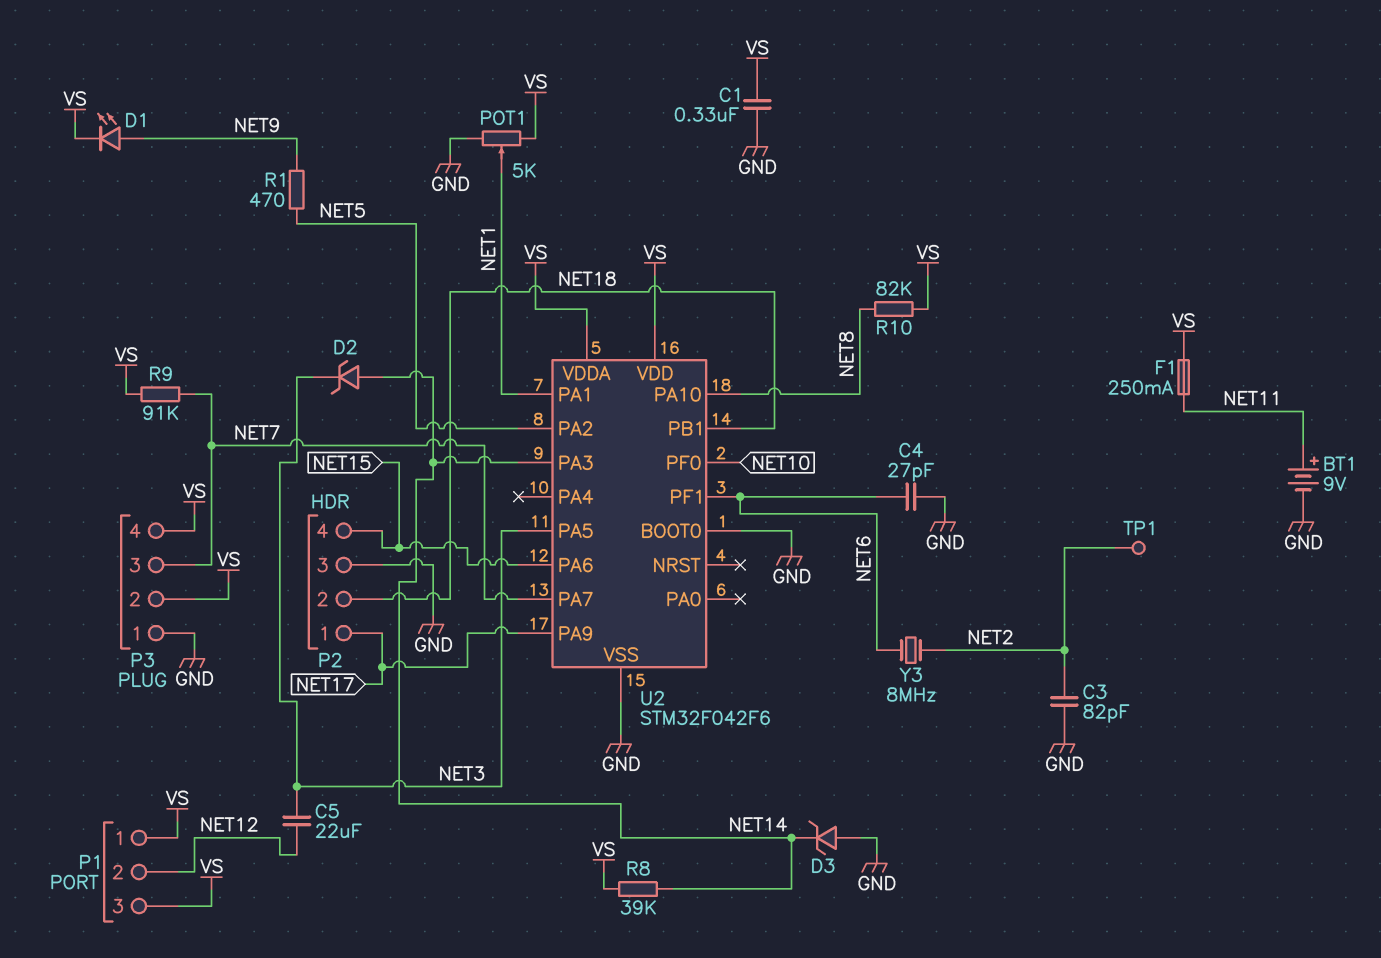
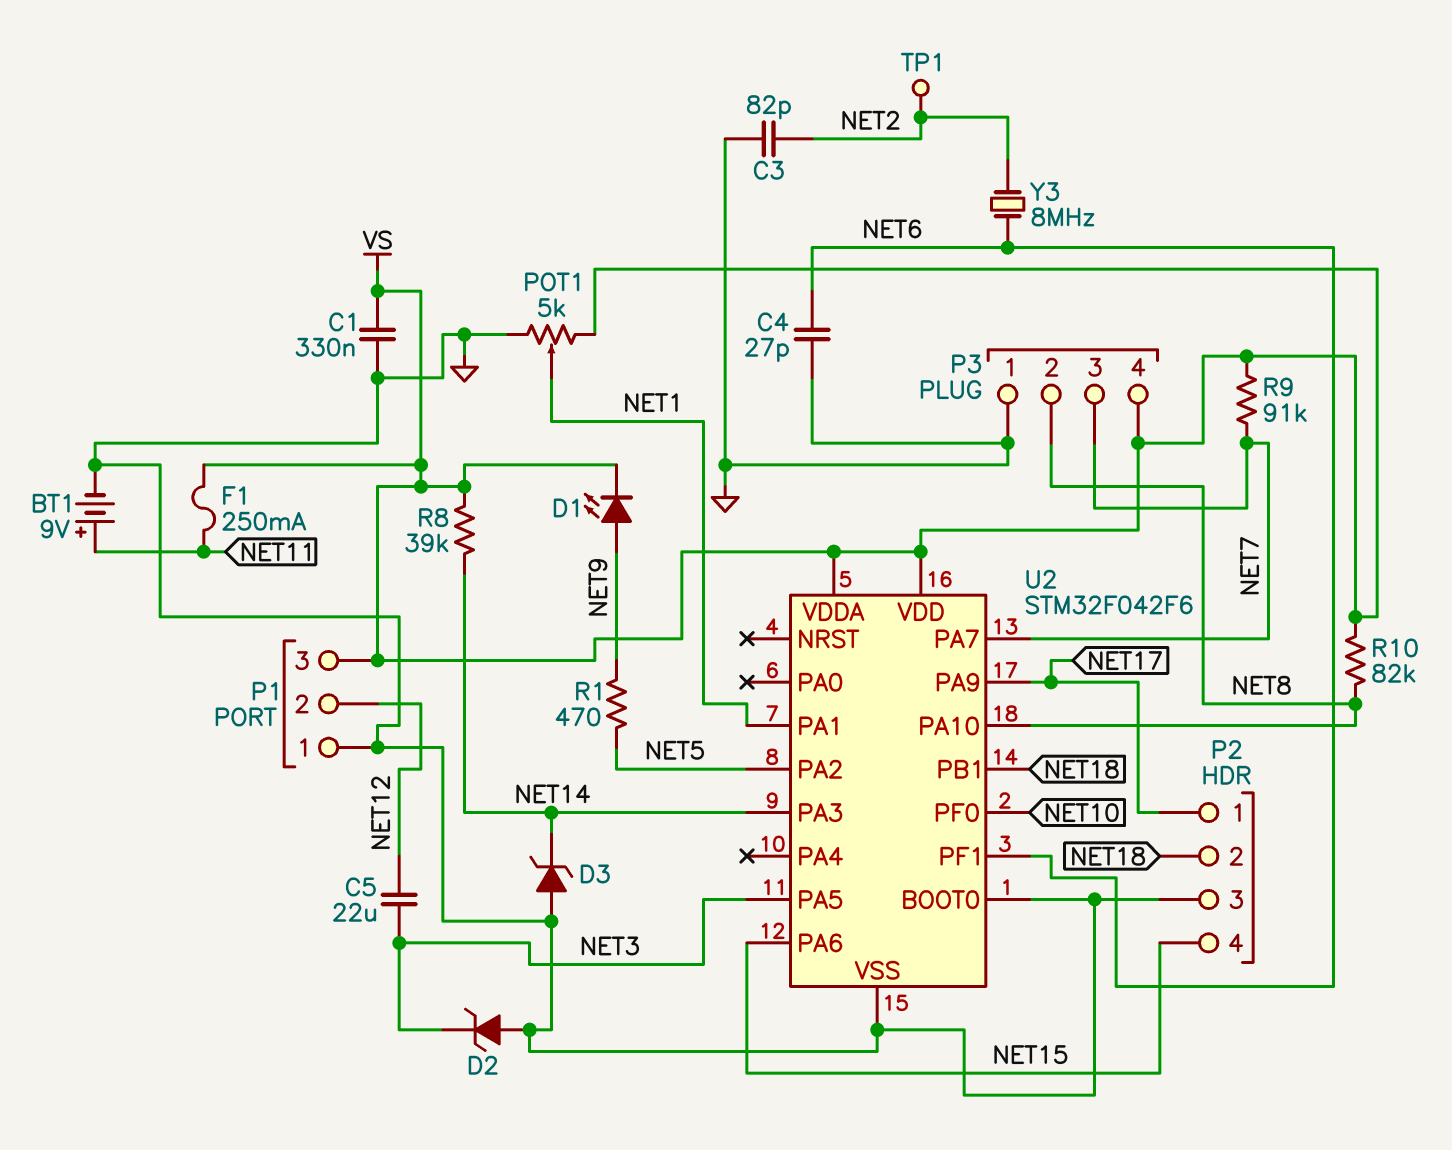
D2: zener (A NET14, K NET3) -> zener (A GND, K NET3)
P1 pin 1: VS -> GND
P3 pin 2: VS -> NET8

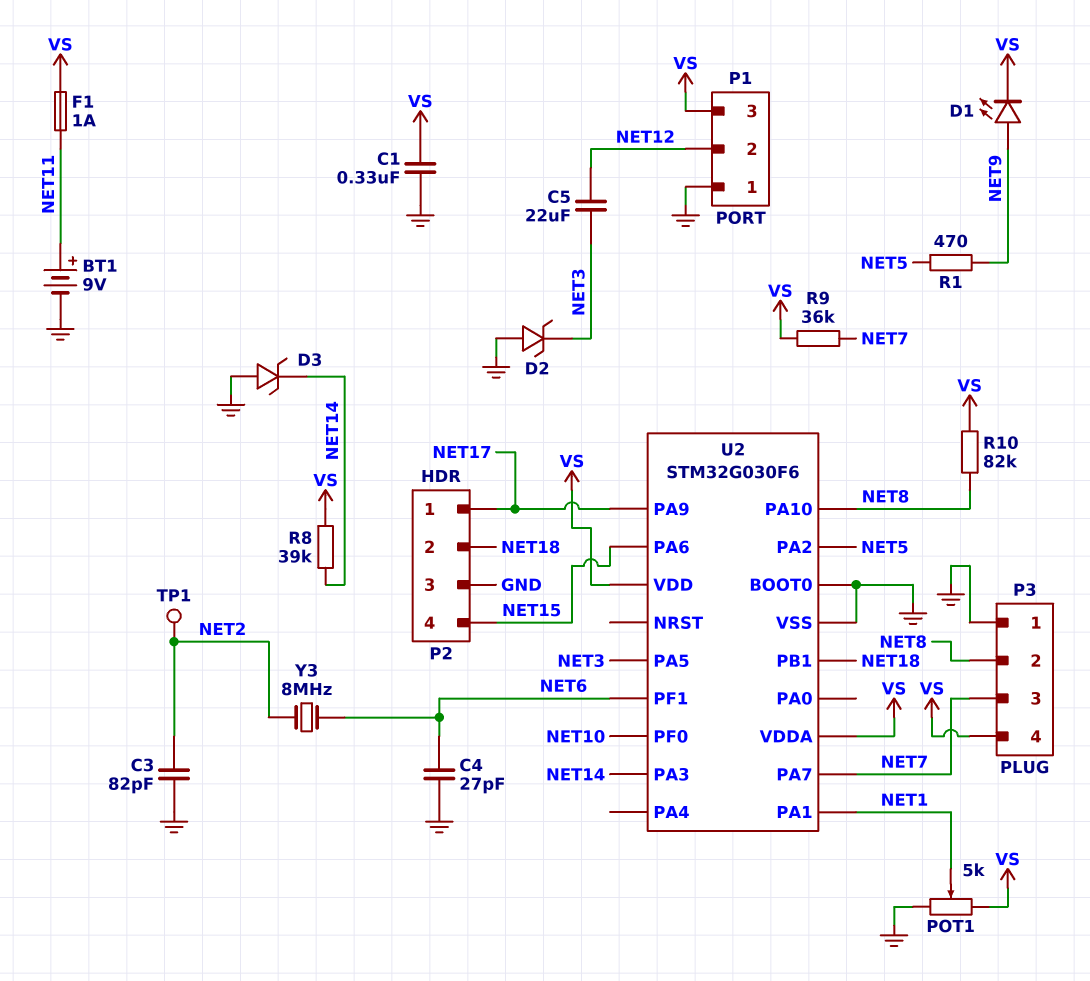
F1: 250mA (NET11, VS) -> 1A (NET11, VS)
R9: 91k (NET7, VS) -> 36k (NET7, VS)
U2: STM32F042F6 -> STM32G030F6

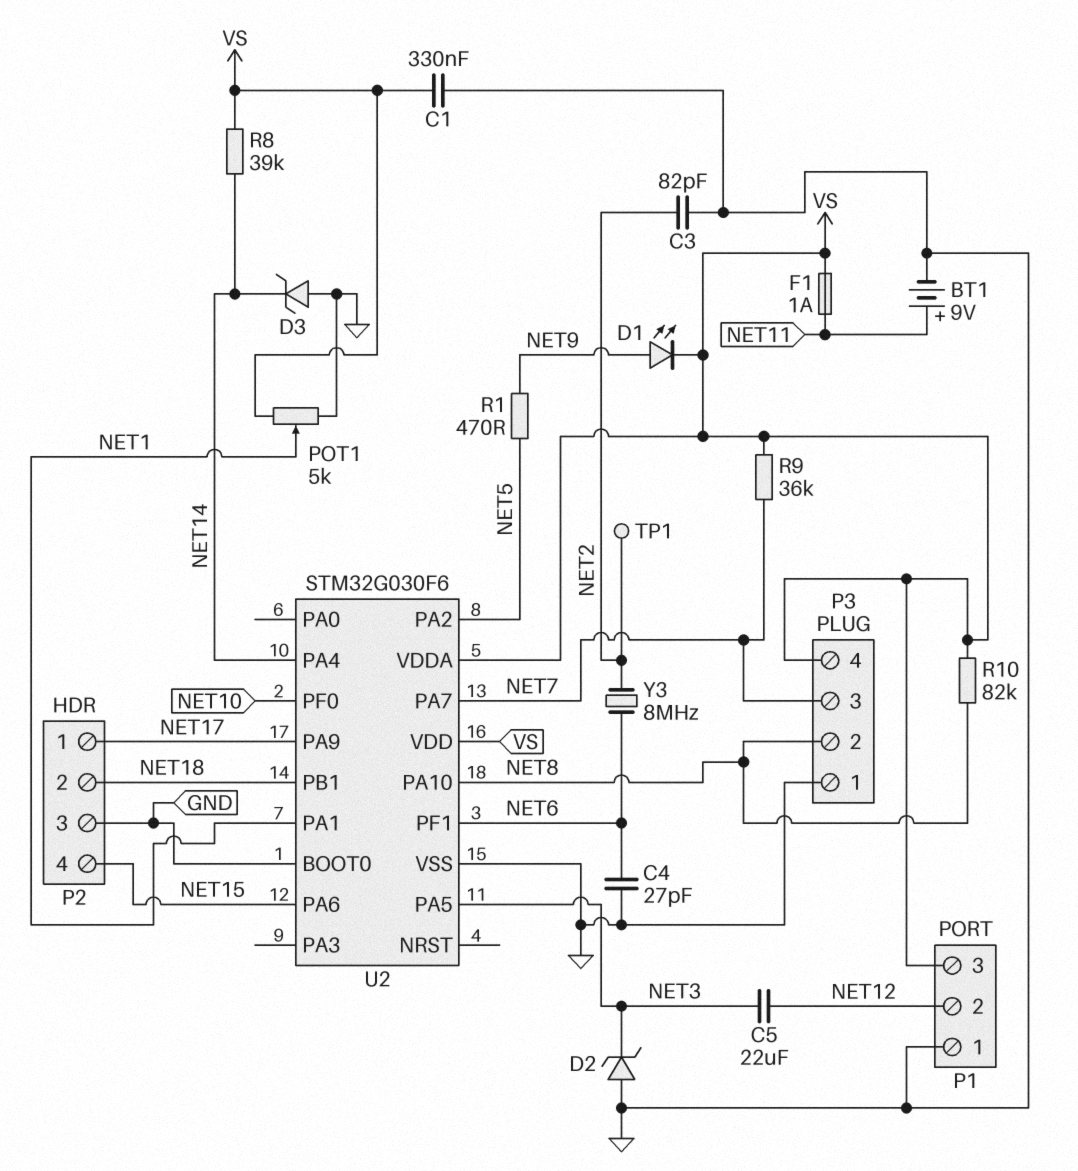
U2 pin PA3: NET14 -> none
U2 pin PA4: none -> NET14

